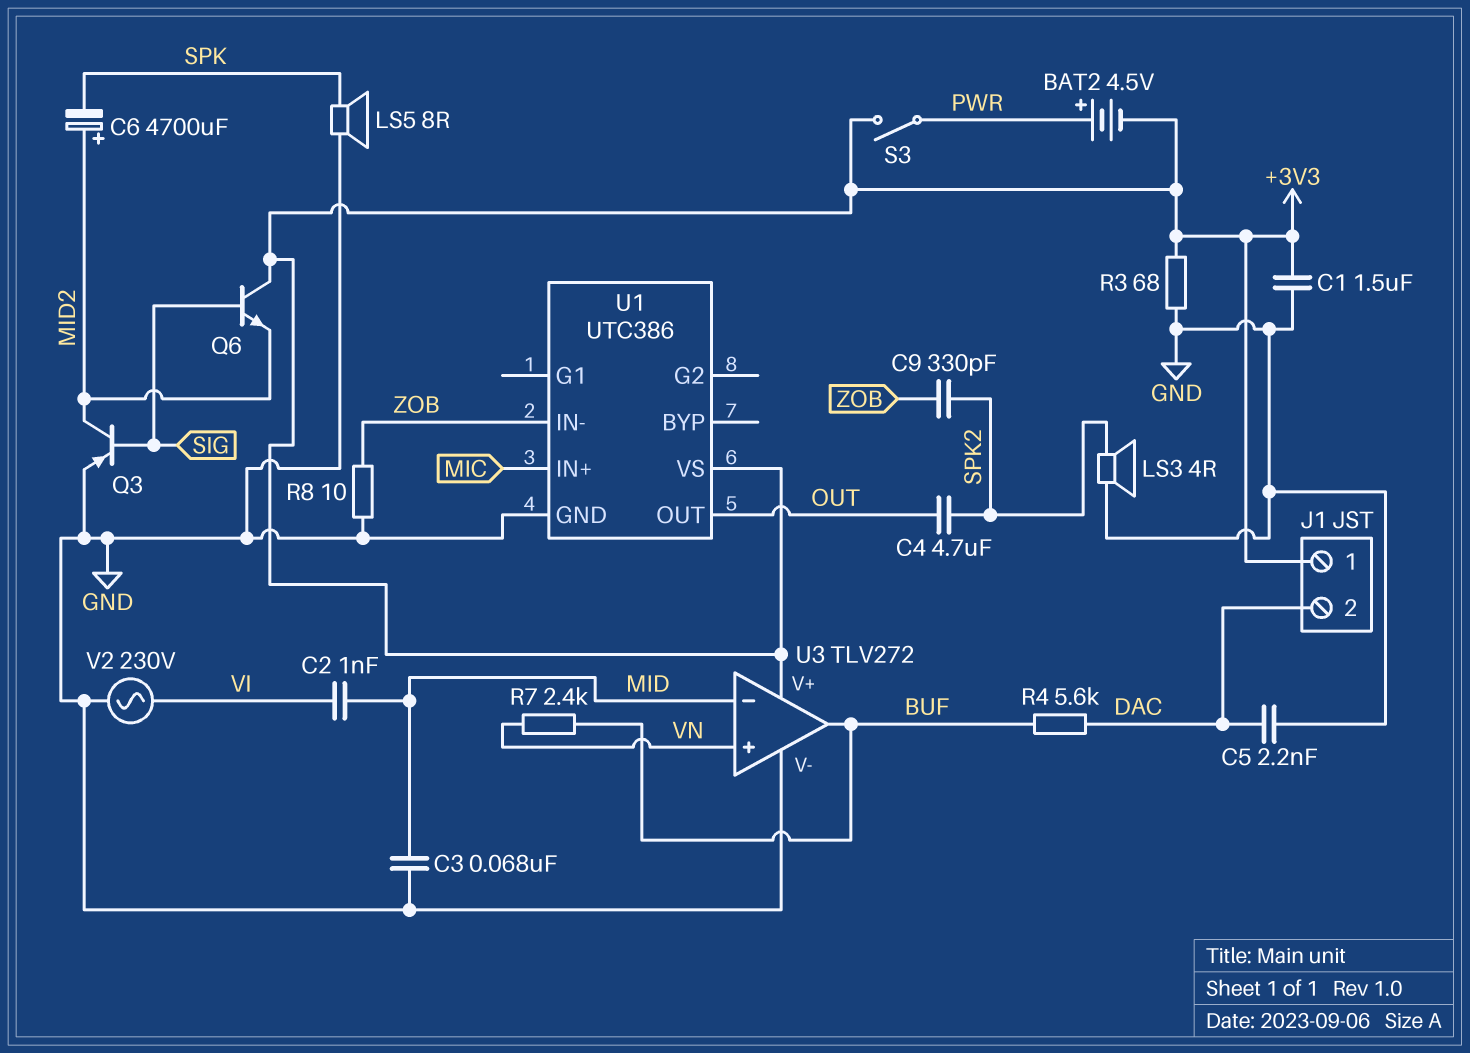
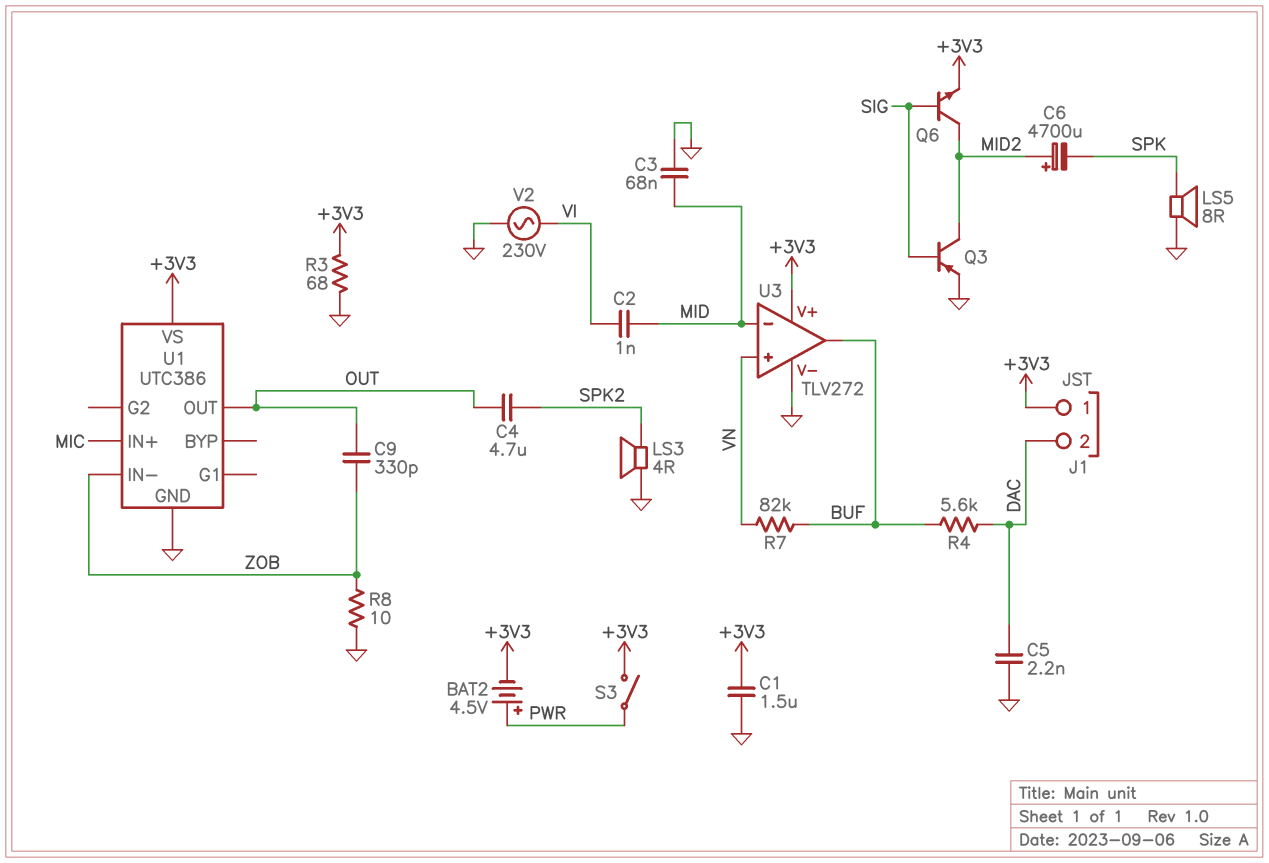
C9: 330pF (SPK2, ZOB) -> 330pF (OUT, ZOB)
Q6: NPN (B SIG, C +3V3, E MID2) -> NPN (B SIG, C MID2, E +3V3)
R7: 2.4k (BUF, VN) -> 82k (BUF, VN)

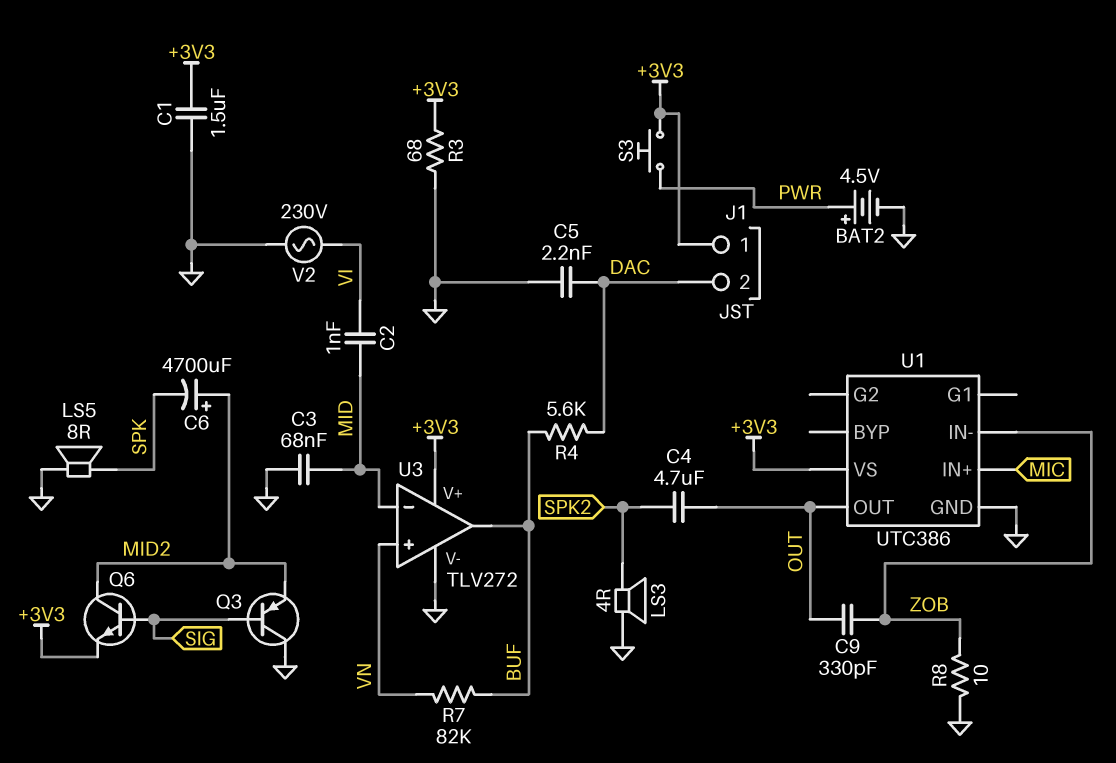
BAT2: 4.5V (plus PWR, minus +3V3) -> 4.5V (plus PWR, minus GND)
Q3: PNP (B SIG, C MID2, E GND) -> PNP (B SIG, C GND, E MID2)
S3: switch (+3V3, PWR) -> button (+3V3, PWR)

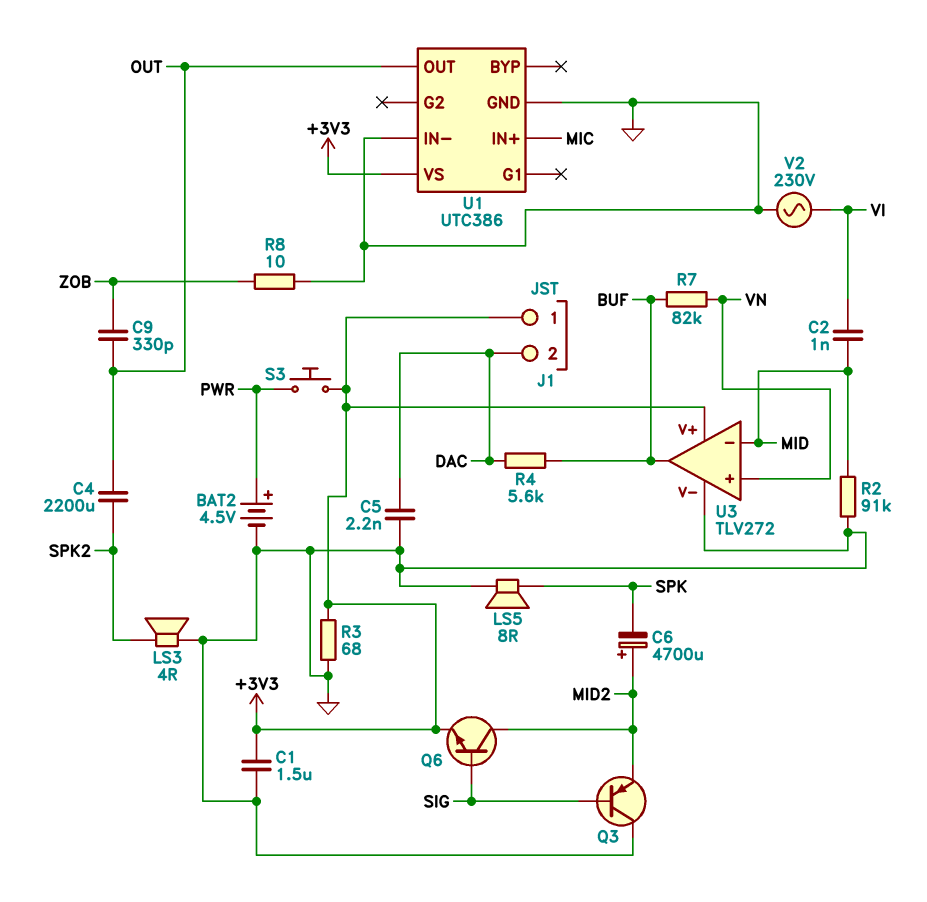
C3: 68nF (GND, MID) -> none
C4: 4.7uF (OUT, SPK2) -> 2200uF (OUT, SPK2)
R2: none -> 91k (GND, MID)
U1 pin IN-: ZOB -> GND

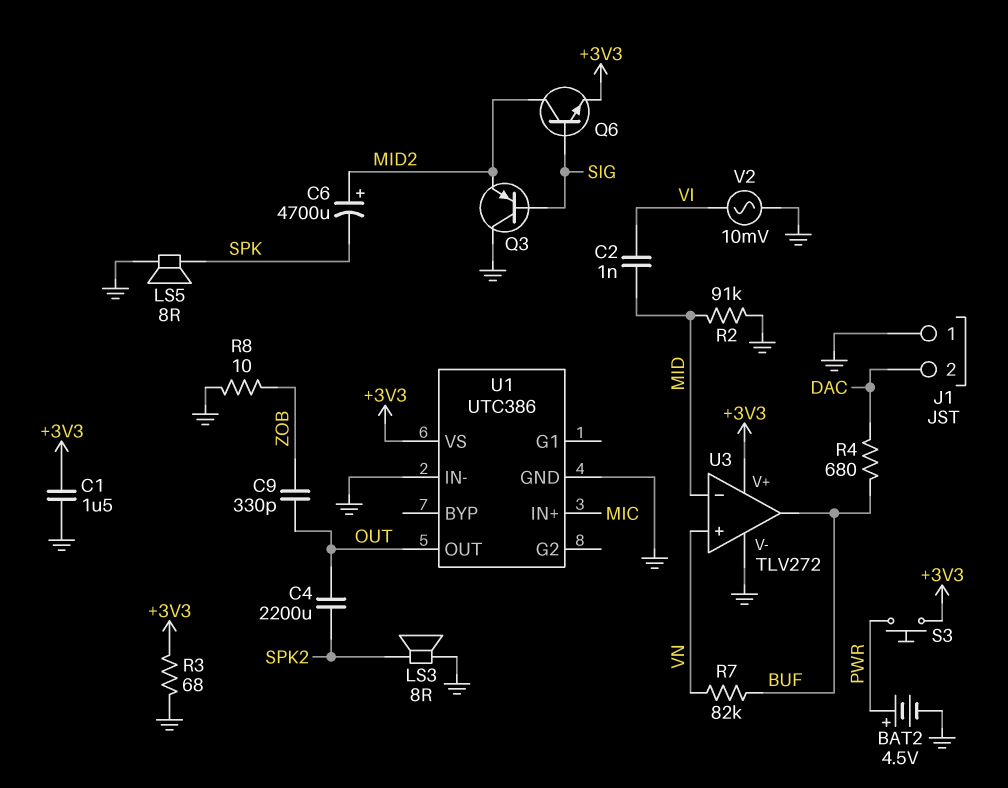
C5: 2.2nF (DAC, GND) -> none
J1 pin 1: +3V3 -> GND
LS3: speaker 4R (GND, SPK2) -> speaker 8R (GND, SPK2)
R4: 5.6k (BUF, DAC) -> 680 (BUF, DAC)
V2: AC 230V (GND, VI) -> AC 10mV (GND, VI)

